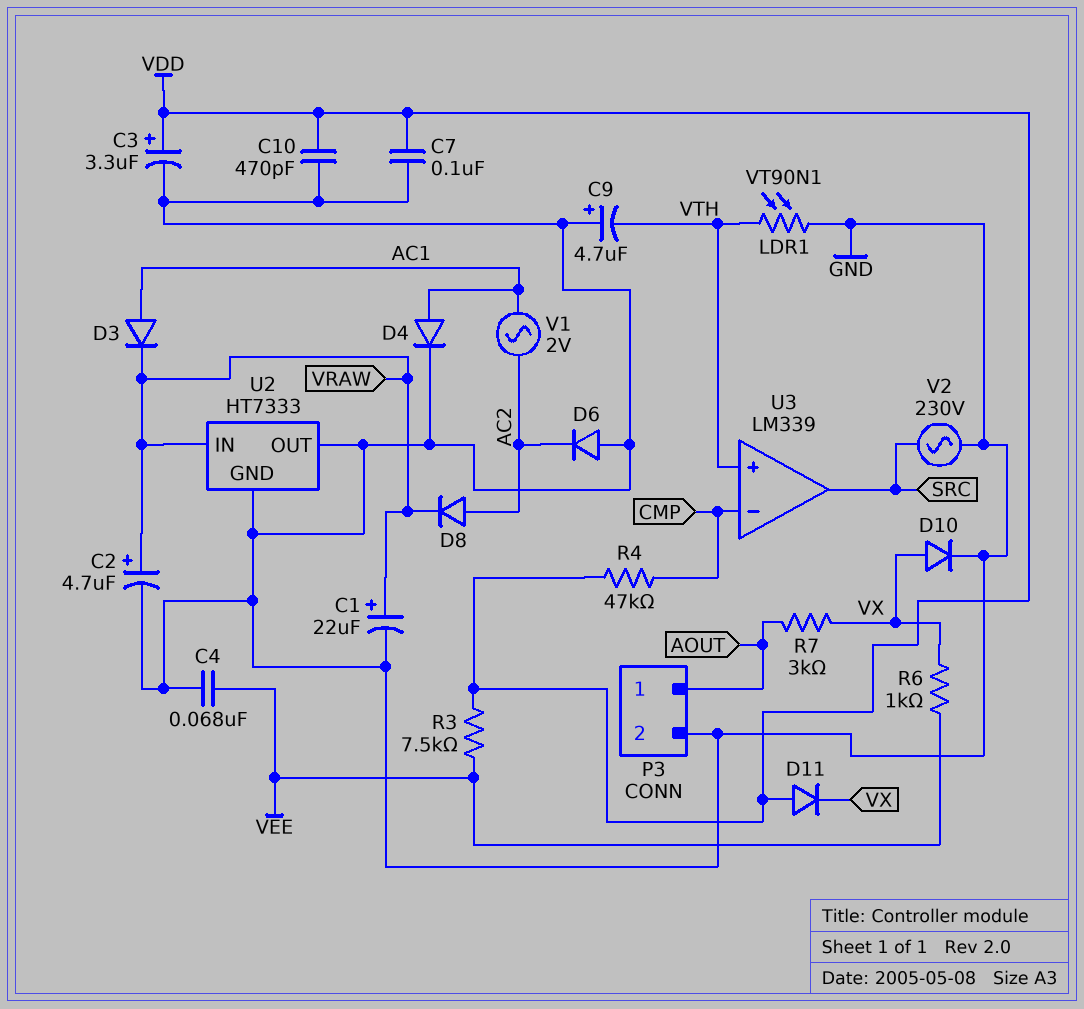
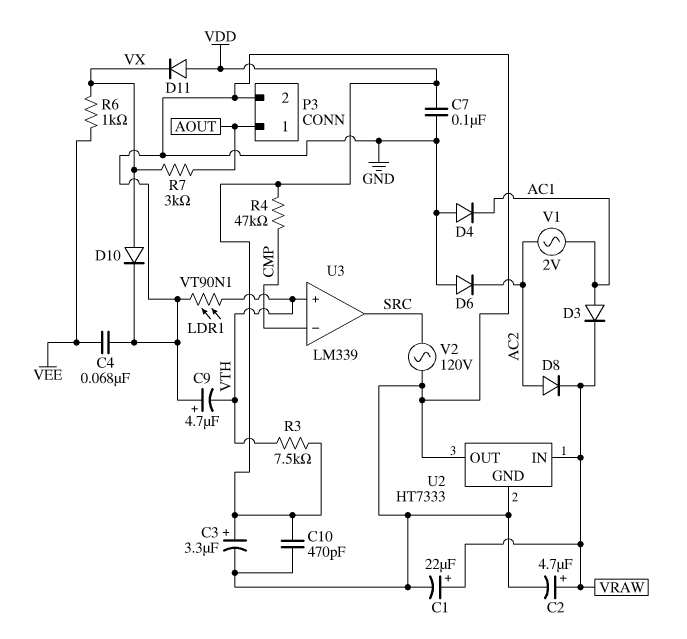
D4: diode (A AC1, K GND) -> diode (A GND, K AC1)
R3: 7.5k (VDD, VEE) -> 7.5k (VDD, VTH)
V2: AC 230V (GND, SRC) -> AC 120V (GND, SRC)

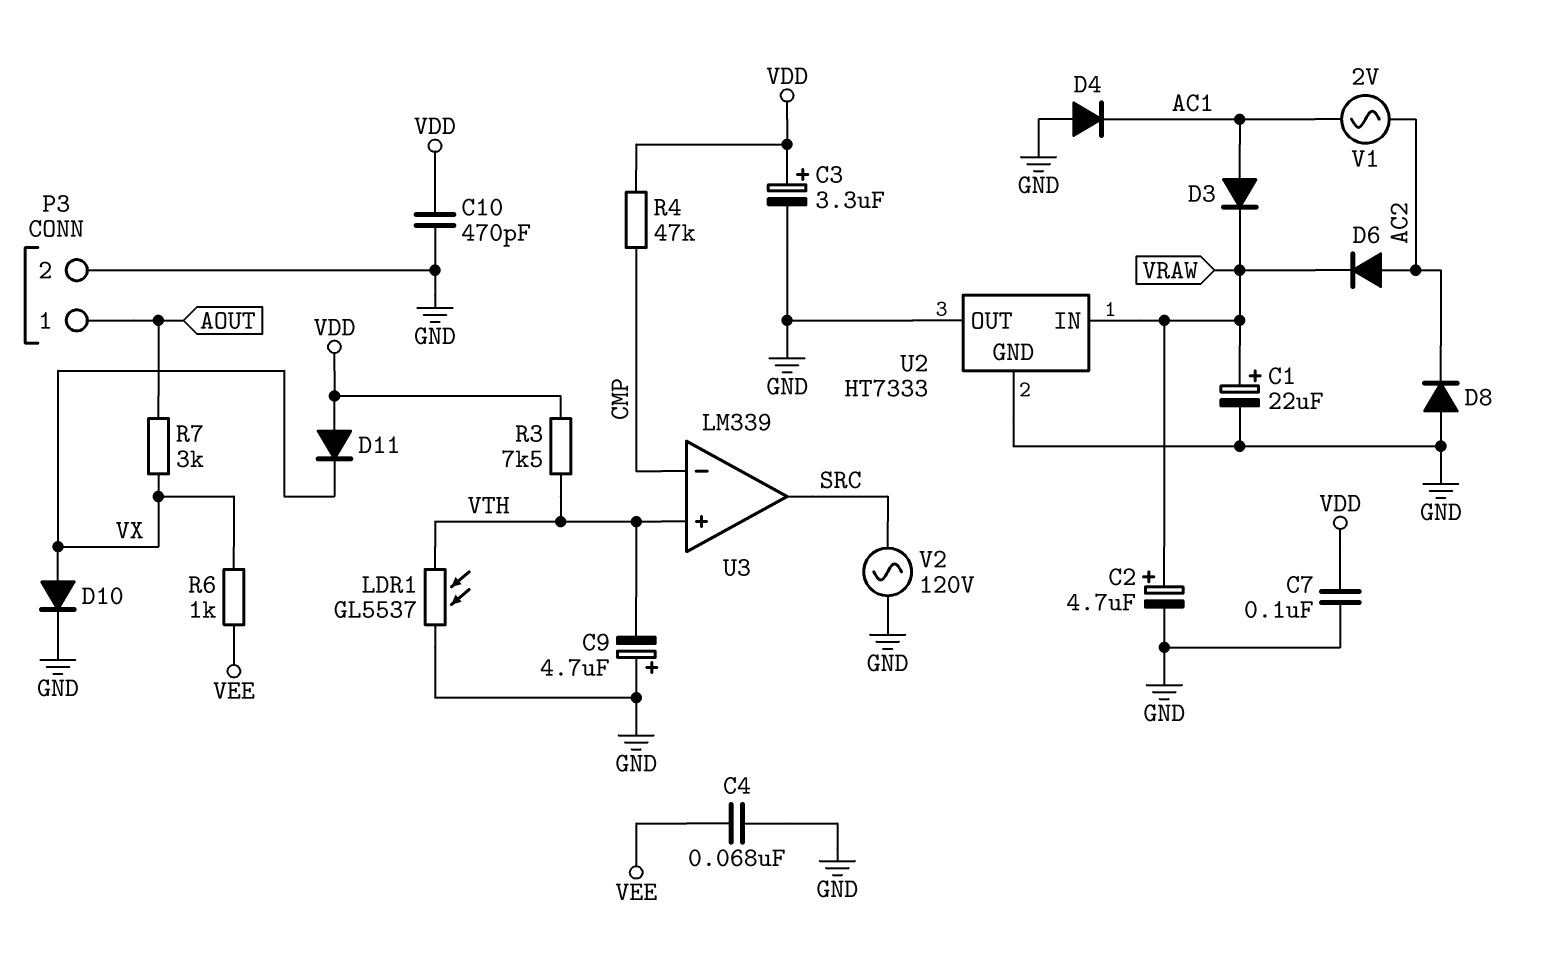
D6: diode (A GND, K AC2) -> diode (A AC2, K VRAW)
D8: diode (A AC2, K VRAW) -> diode (A GND, K AC2)
LDR1: VT90N1 (GND, VTH) -> GL5537 (GND, VTH)

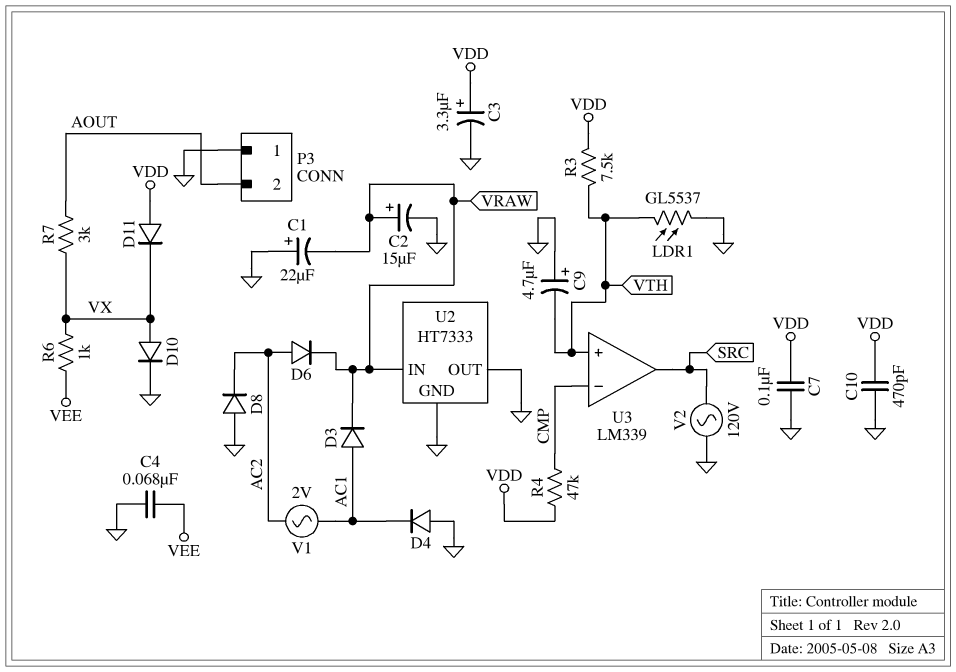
C1: 22uF (plus VRAW, minus GND) -> 22uF (plus GND, minus VRAW)
C2: 4.7uF (plus VRAW, minus GND) -> 15uF (plus VRAW, minus GND)
P3 pin 1: AOUT -> GND
P3 pin 2: GND -> AOUT

